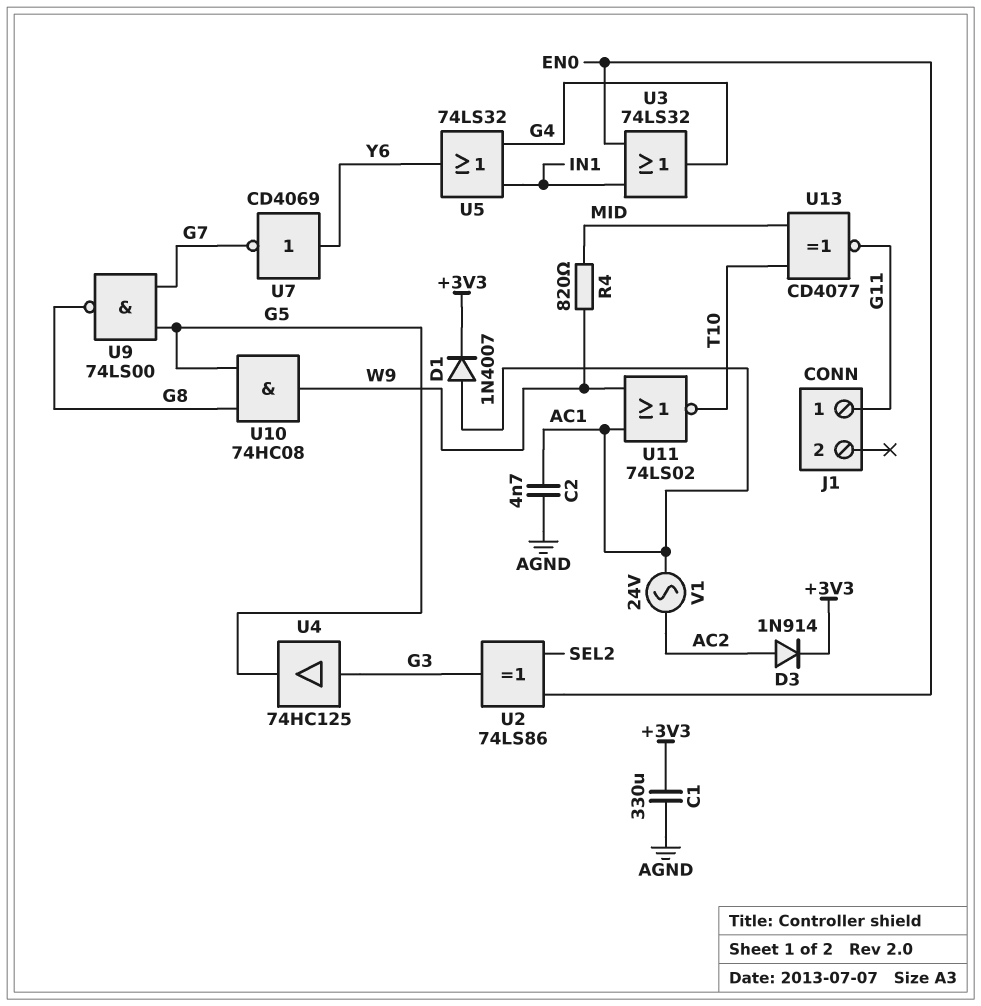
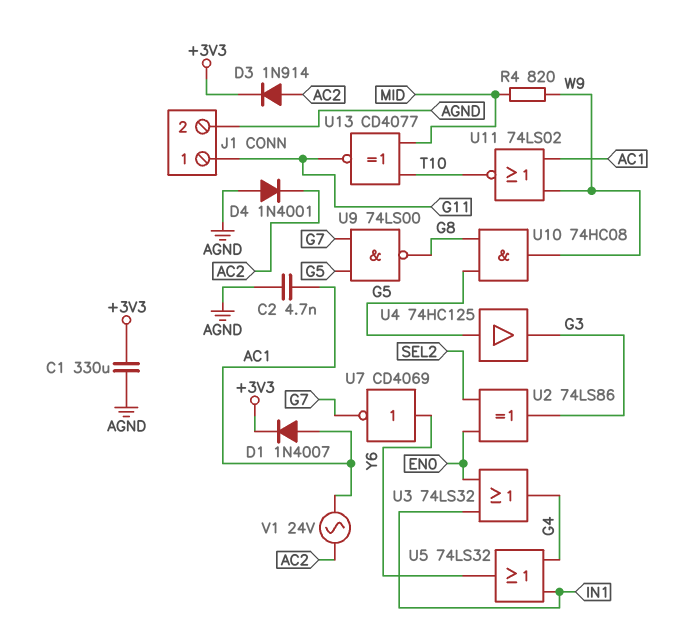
D4: none -> diode 1N4001 (A AGND, K AC2)
J1 pin 2: none -> AGND
U4: buffer 74HC125 (in G3, out G5) -> buffer 74HC125 (in G5, out G3)

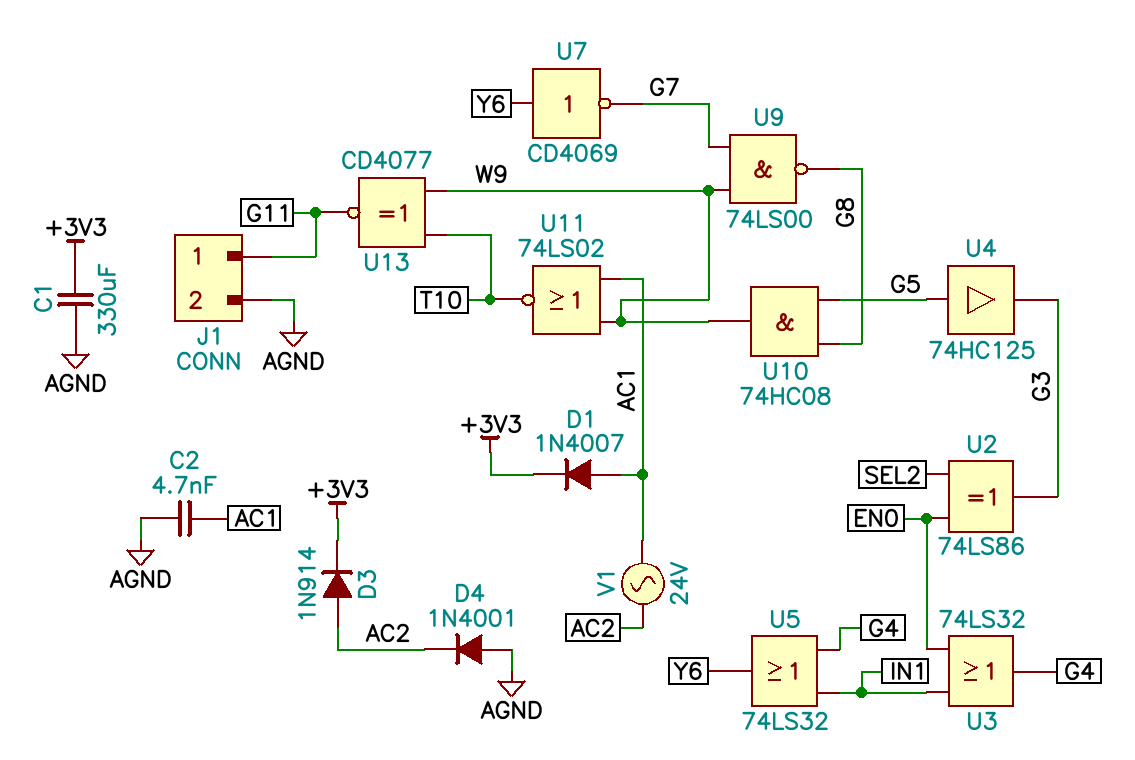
R4: 820 (MID, W9) -> none
U9: NAND 74LS00 (in G5, in G7, out G8) -> NAND 74LS00 (in G7, in W9, out G8)
U13: XNOR CD4077 (in MID, in T10, out G11) -> XNOR CD4077 (in T10, in W9, out G11)

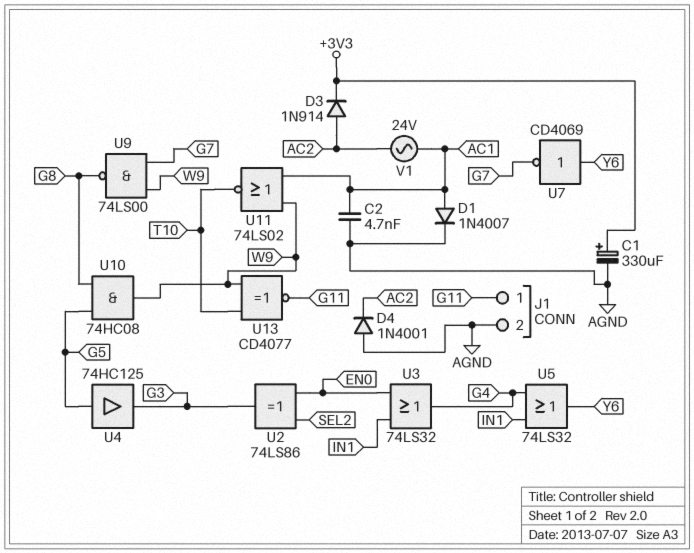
C1: 330uF (+3V3, AGND) -> 330uF (plus +3V3, minus AGND)
D1: diode 1N4007 (A AC1, K +3V3) -> diode 1N4007 (A AC1, K AGND)

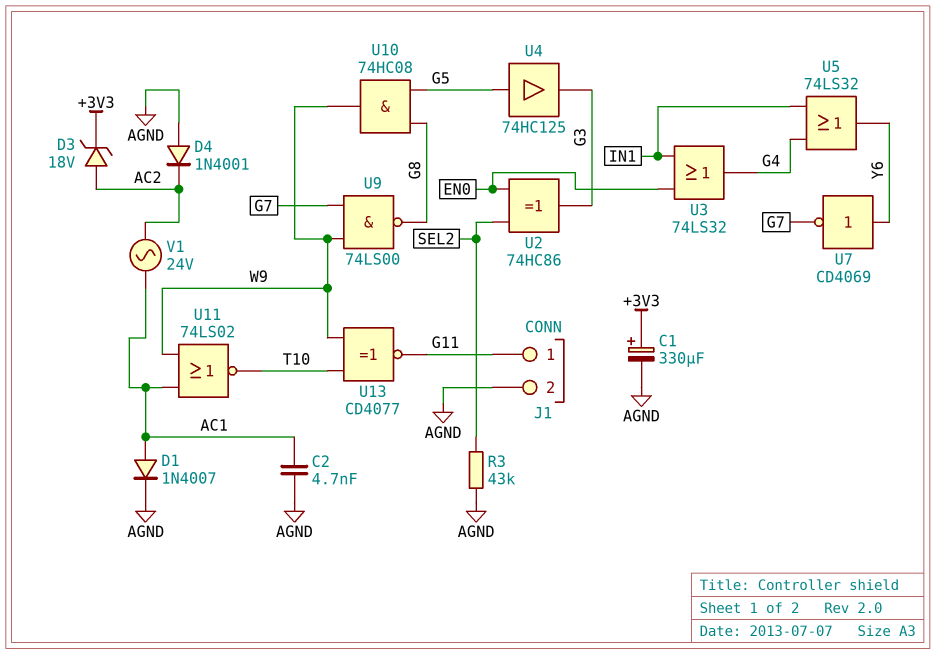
D3: diode 1N914 (A AC2, K +3V3) -> zener 18V (A AC2, K +3V3)
R3: none -> 43k (AGND, SEL2)
U2: XOR 74LS86 (in EN0, in SEL2, out G3) -> XOR 74HC86 (in EN0, in SEL2, out G3)

